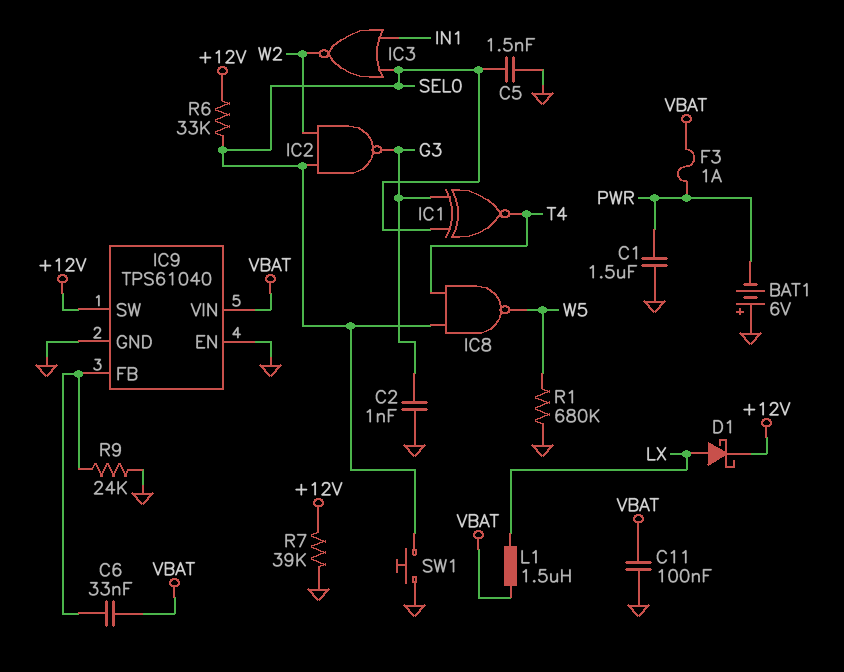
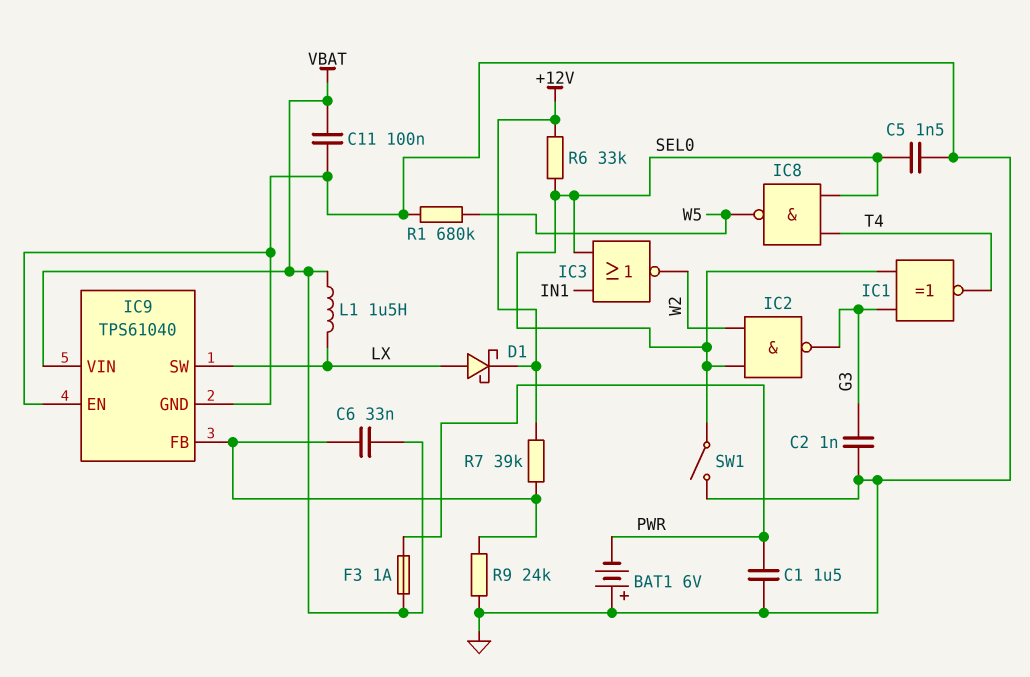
IC9 pin SW: +12V -> LX
R7: 39k (+12V, GND) -> 39k (+12V, IC9/FB)
SW1: button (GND, SEL0) -> switch (GND, SEL0)

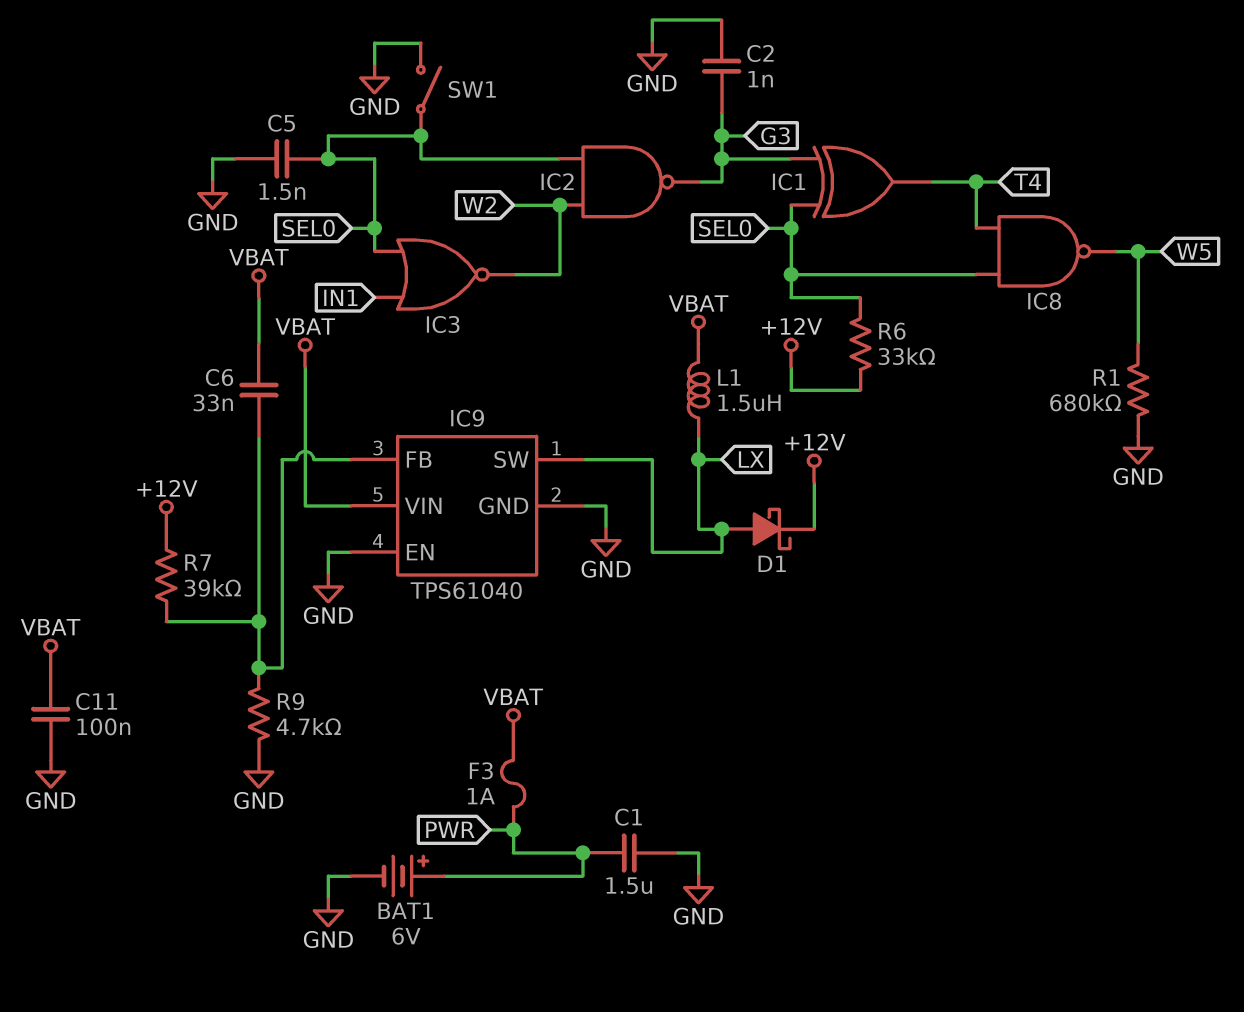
BAT1: 6V (plus GND, minus PWR) -> 6V (plus PWR, minus GND)
IC1: XNOR (in G3, in SEL0, out T4) -> XOR (in G3, in SEL0, out T4)
R9: 24k (GND, IC9/FB) -> 4.7k (GND, IC9/FB)

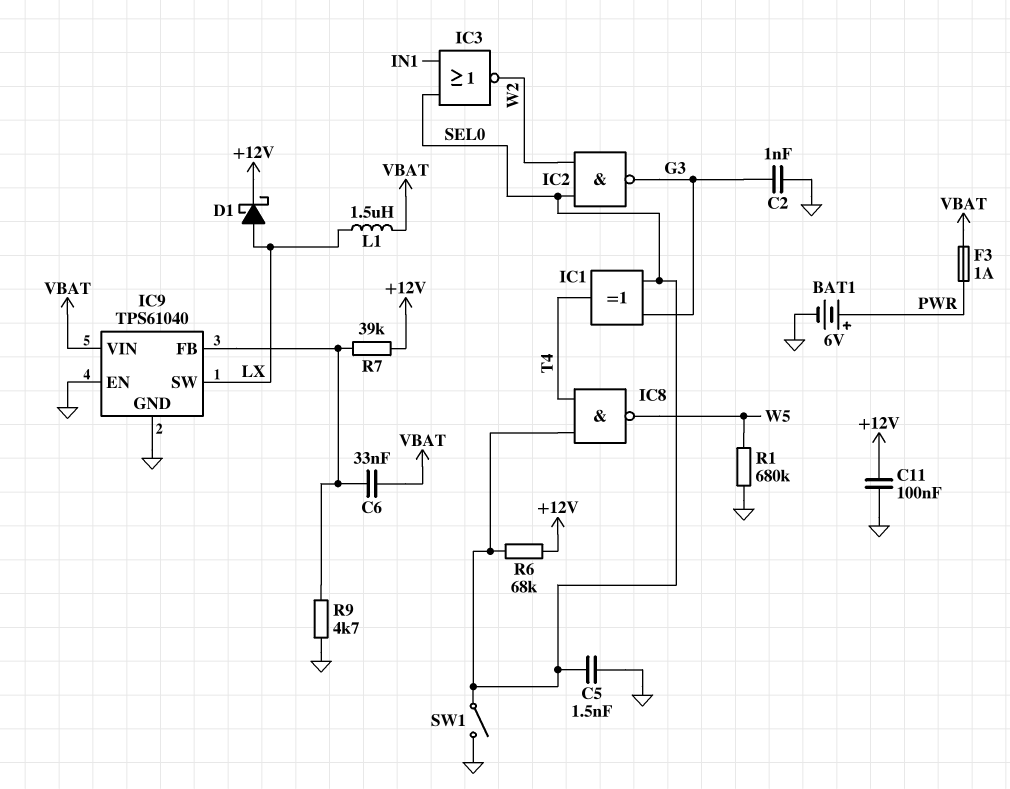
C1: 1.5uF (GND, PWR) -> none
C11: 100nF (GND, VBAT) -> 100nF (+12V, GND)
R6: 33k (+12V, SEL0) -> 68k (+12V, SEL0)

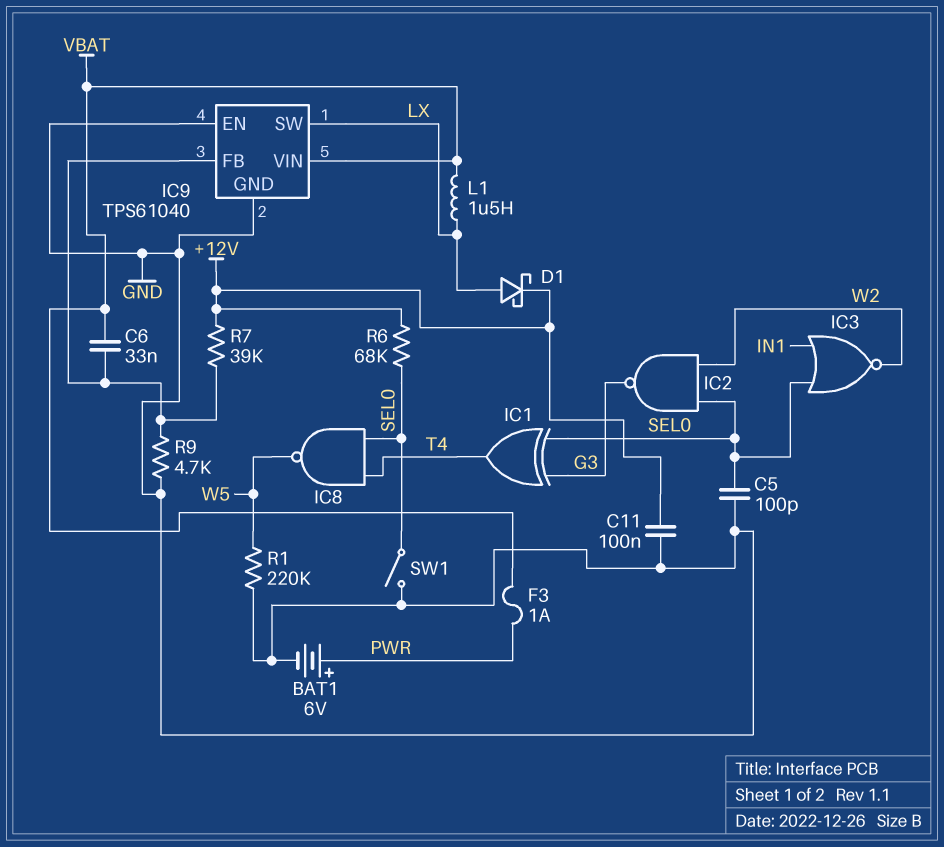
C2: 1nF (G3, GND) -> none
C5: 1.5nF (GND, SEL0) -> 100pF (GND, SEL0)
R1: 680k (GND, W5) -> 220k (GND, W5)

